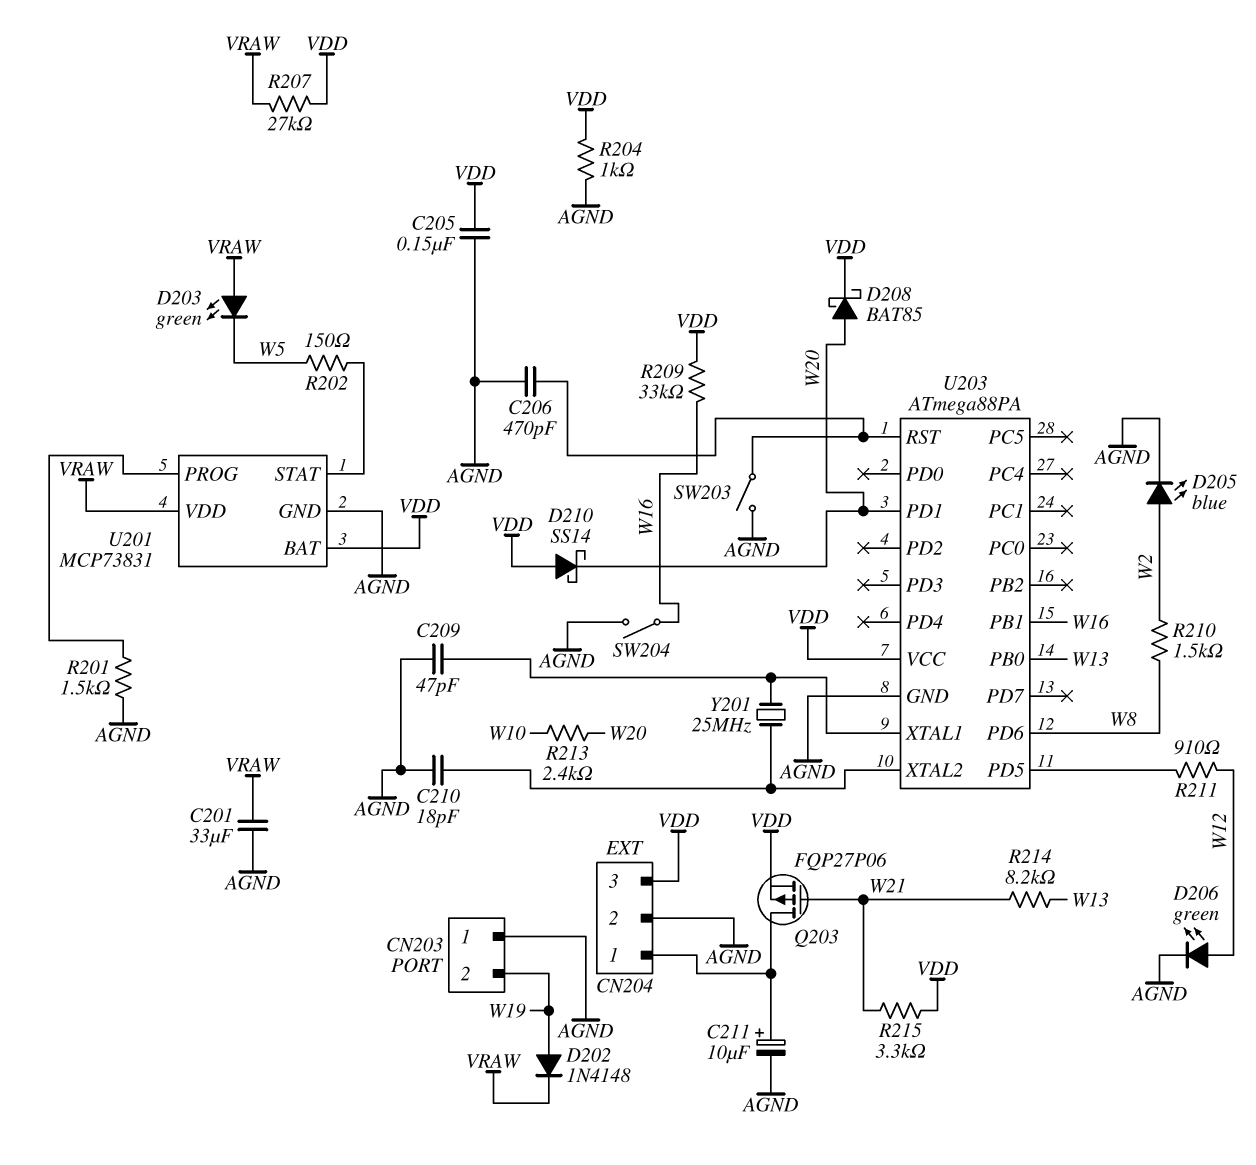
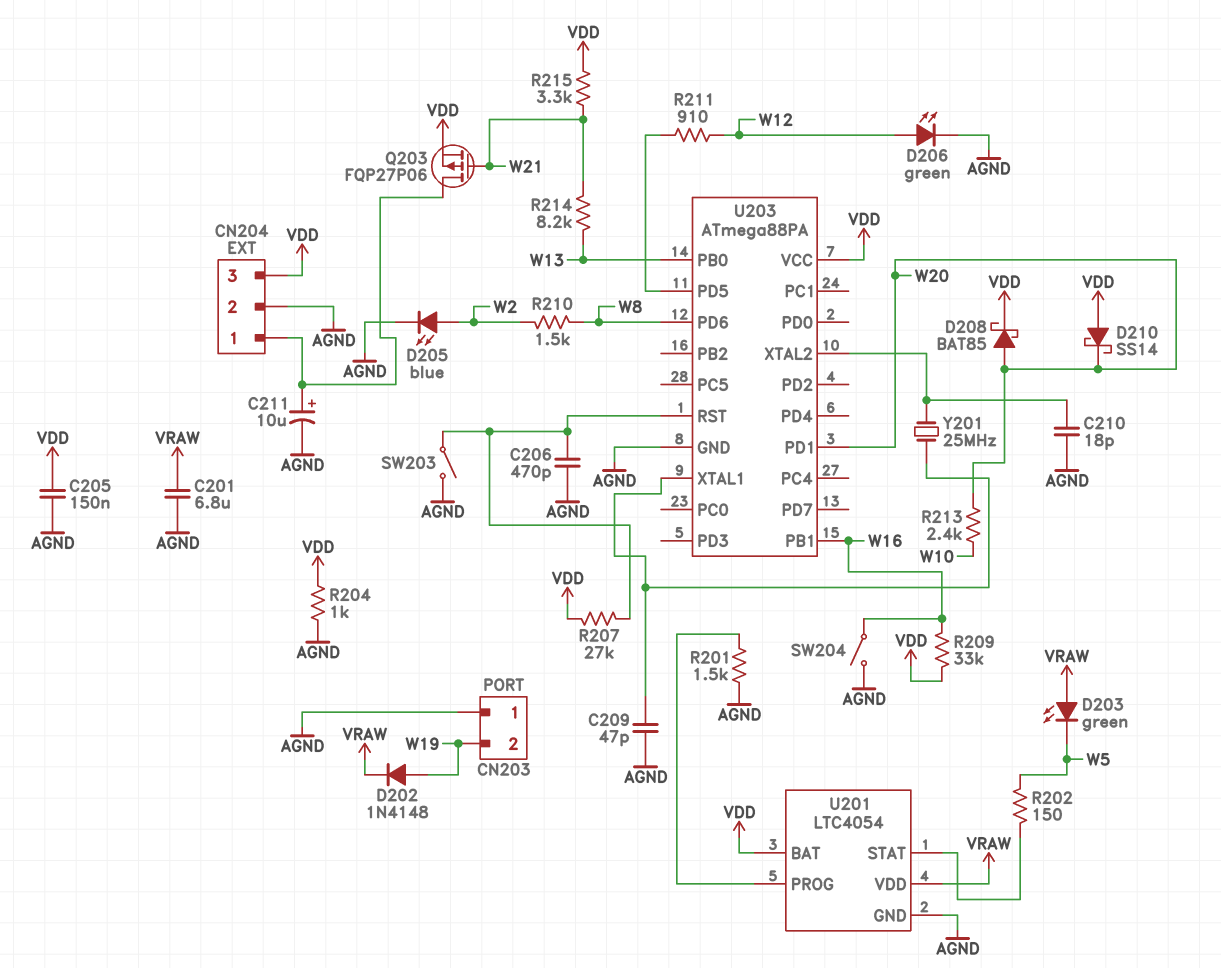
C201: 33uF (AGND, VRAW) -> 6.8uF (AGND, VRAW)
R207: 27k (VDD, VRAW) -> 27k (U203/RST, VDD)
U201: MCP73831 -> LTC4054

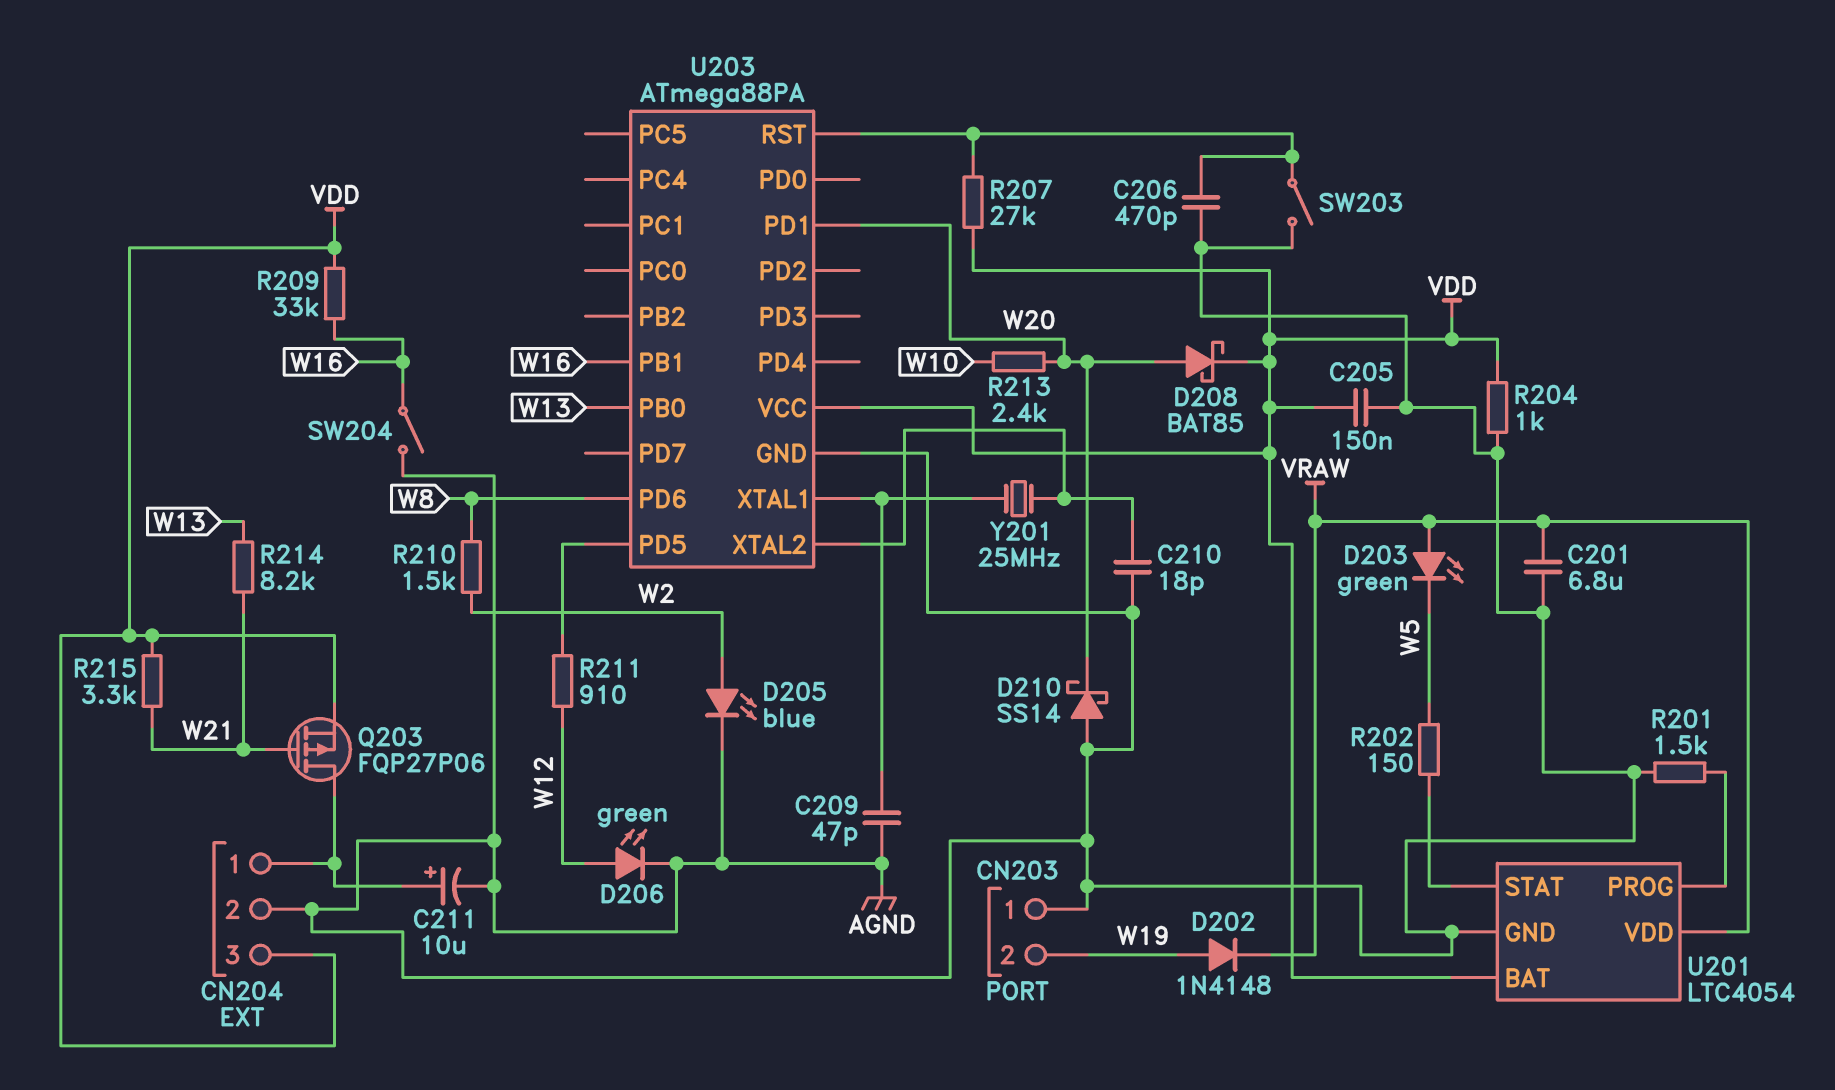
D210: schottky SS14 (A VDD, K W20) -> schottky SS14 (A AGND, K W20)

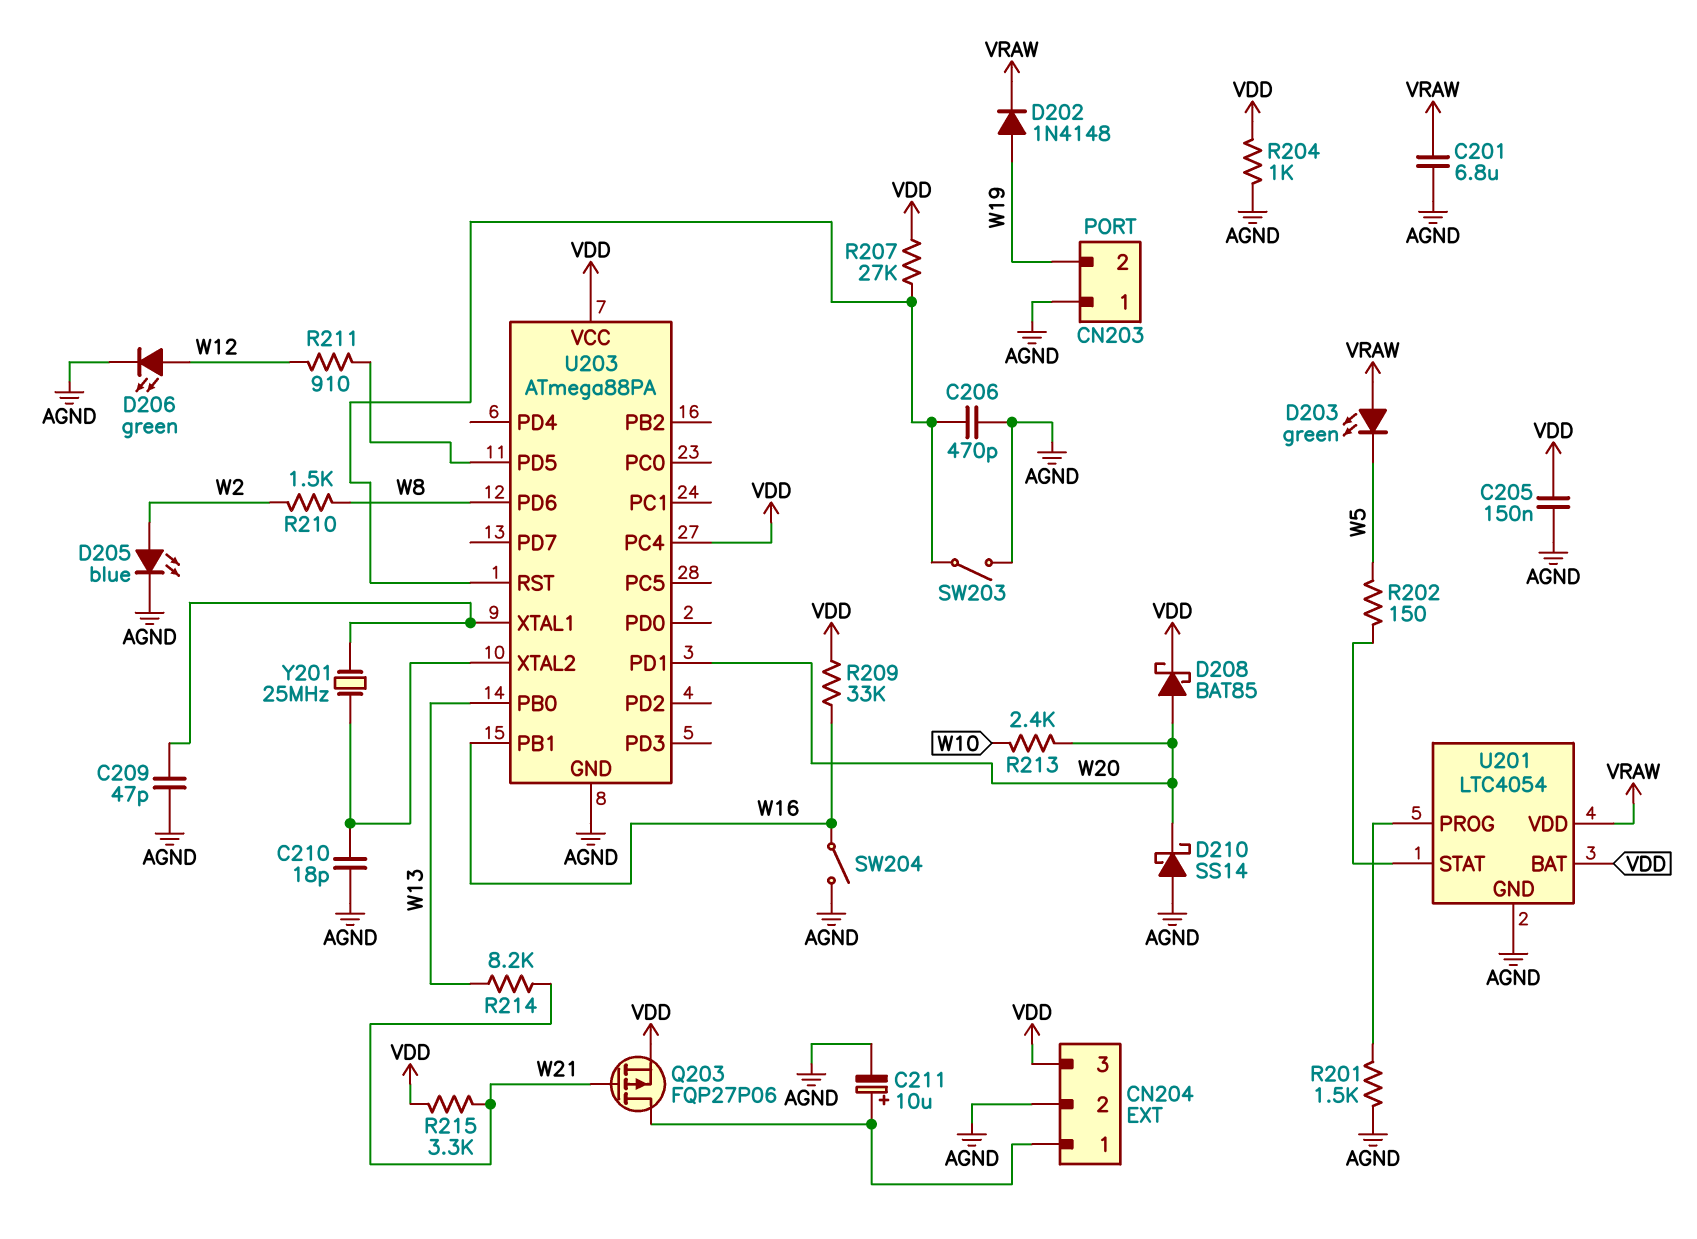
U203 pin PC4: none -> VDD

